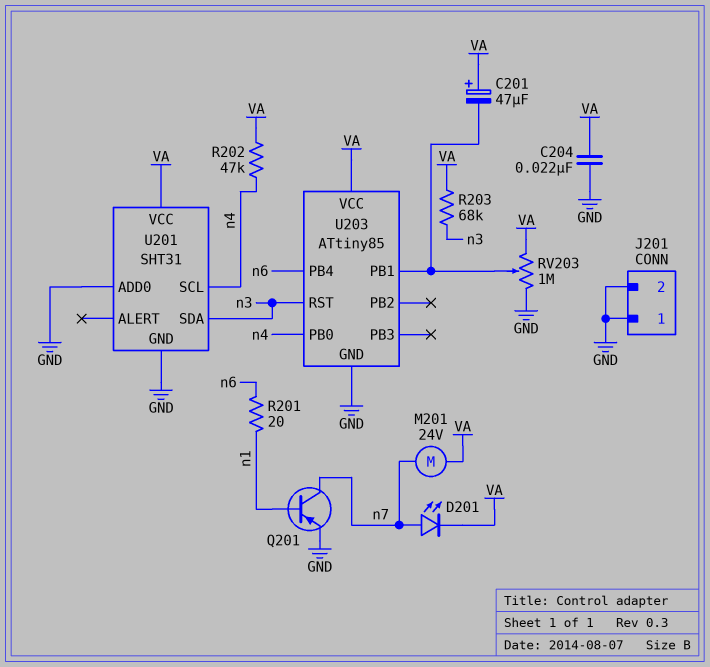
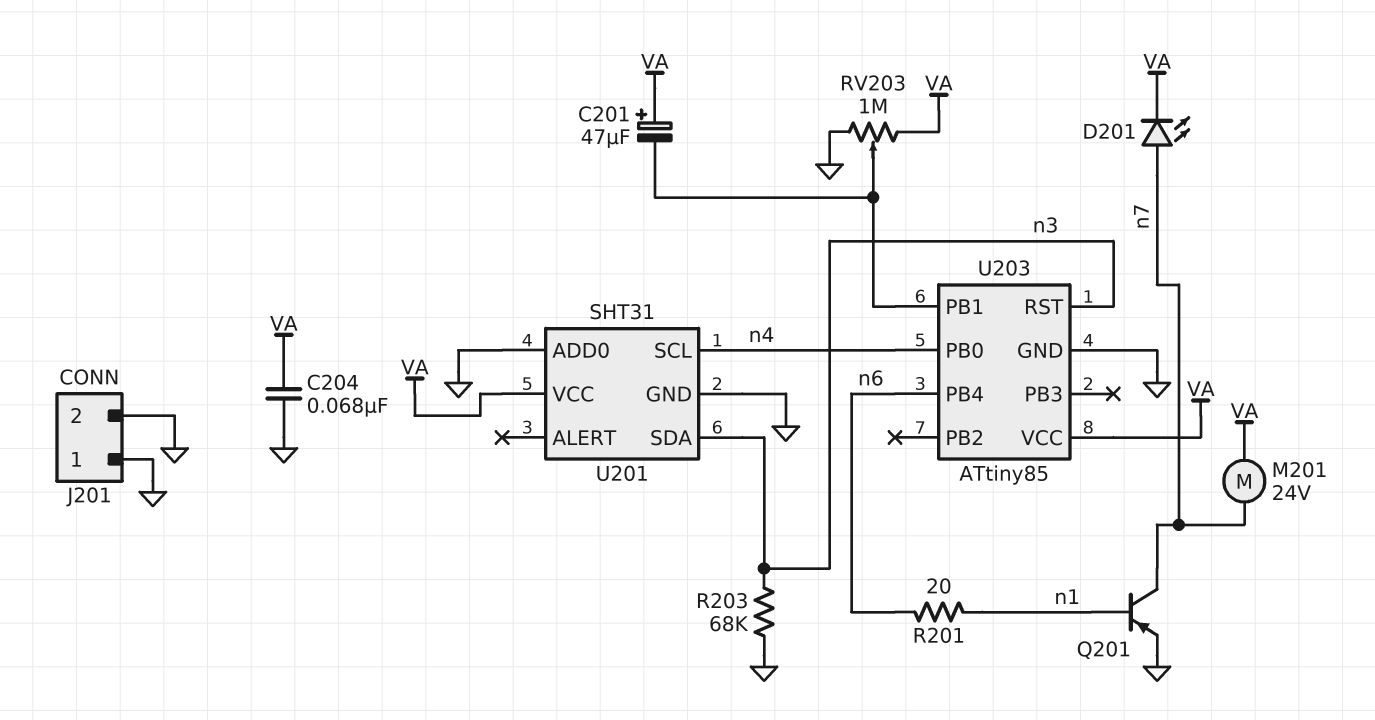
C204: 22nF (GND, VA) -> 68nF (GND, VA)
R202: 47k (VA, n4) -> none
R203: 68k (VA, n3) -> 68k (GND, n3)

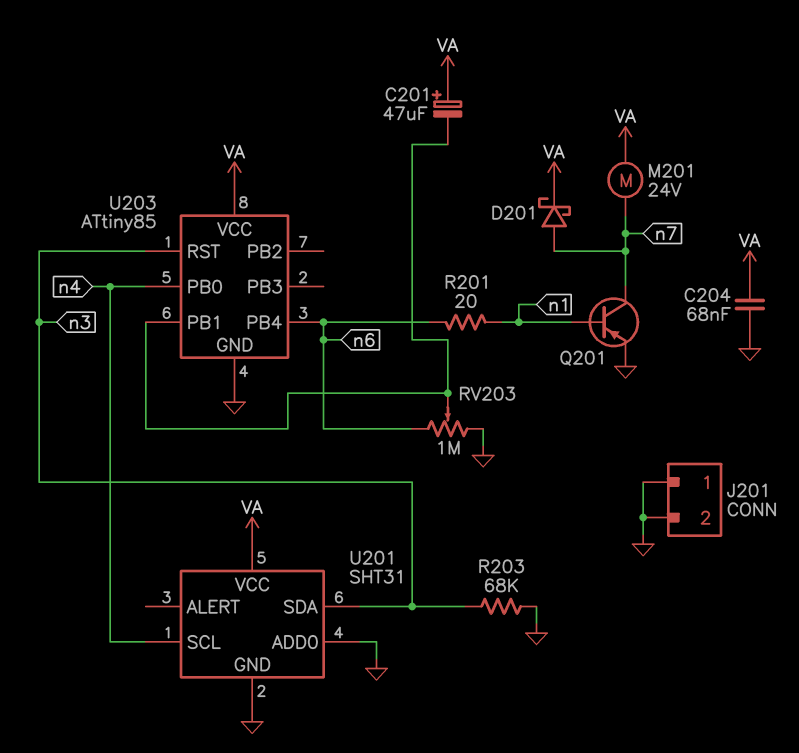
D201: LED (A n7, K VA) -> schottky (A n7, K VA)
RV203: 1M (GND, VA, wiper U203/PB1) -> 1M (GND, n6, wiper U203/PB1)

